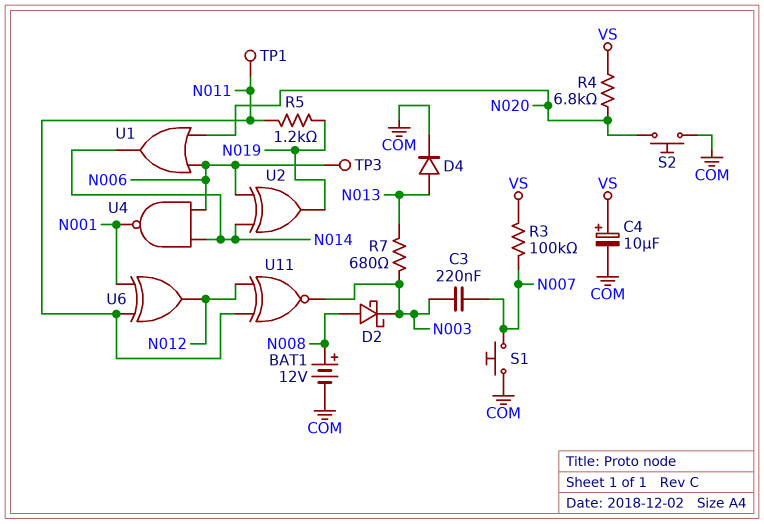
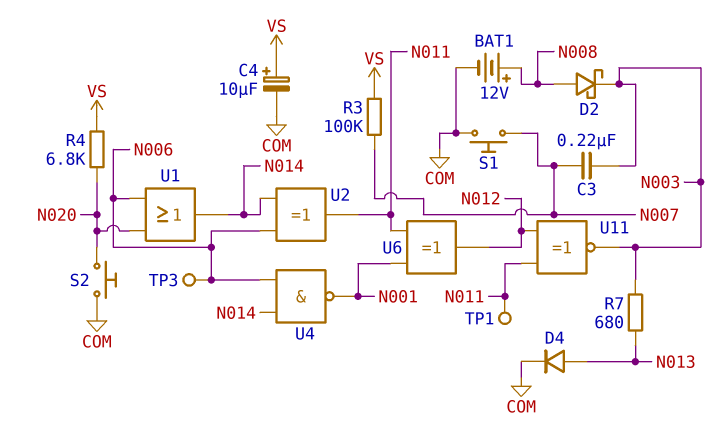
R5: 1.2k (N011, N019) -> none
U2: XOR (in N006, in N014, out N019) -> XOR (in N006, in N014, out N011)

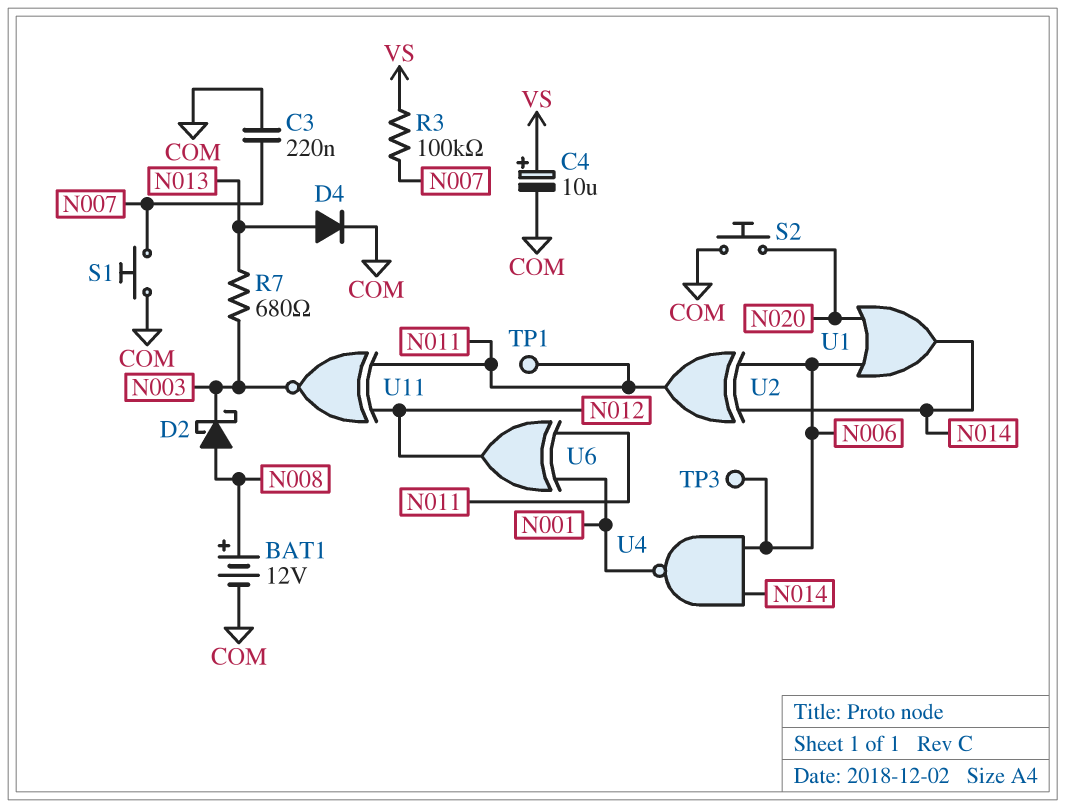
C3: 220nF (N003, N007) -> 220nF (COM, N007)
R4: 6.8k (N020, VS) -> none

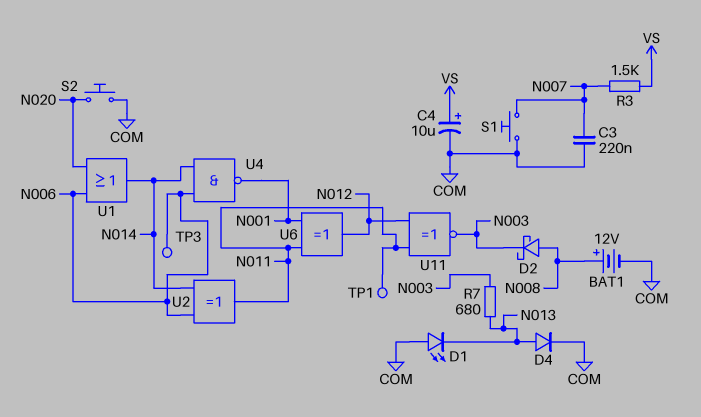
D1: none -> LED (A COM, K N013)
R3: 100k (N007, VS) -> 1.5k (N007, VS)

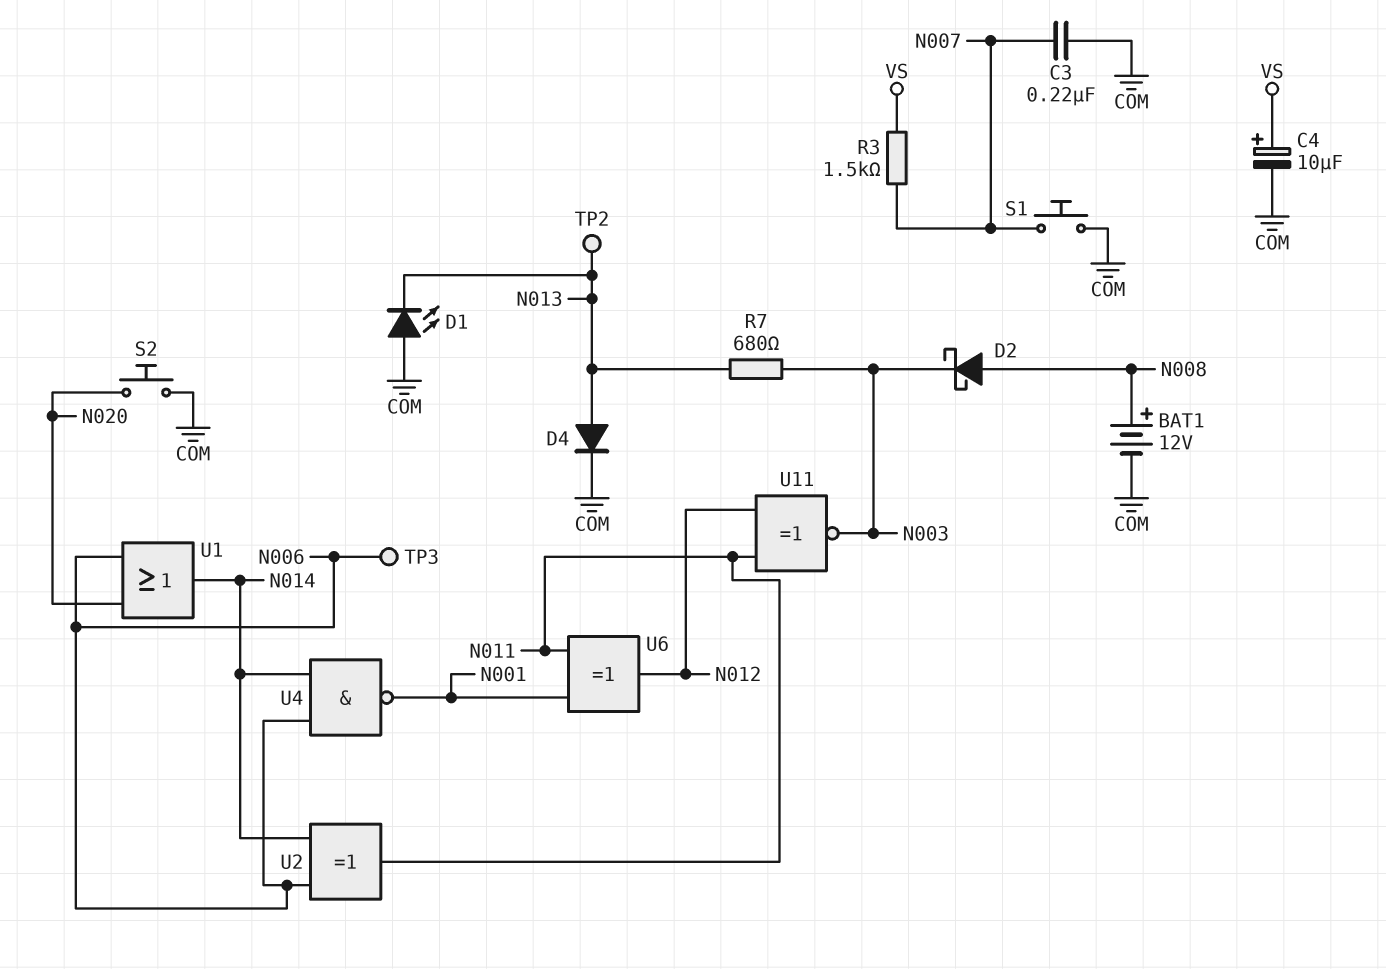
TP1: test point (N011) -> none
TP2: none -> test point (N013)

